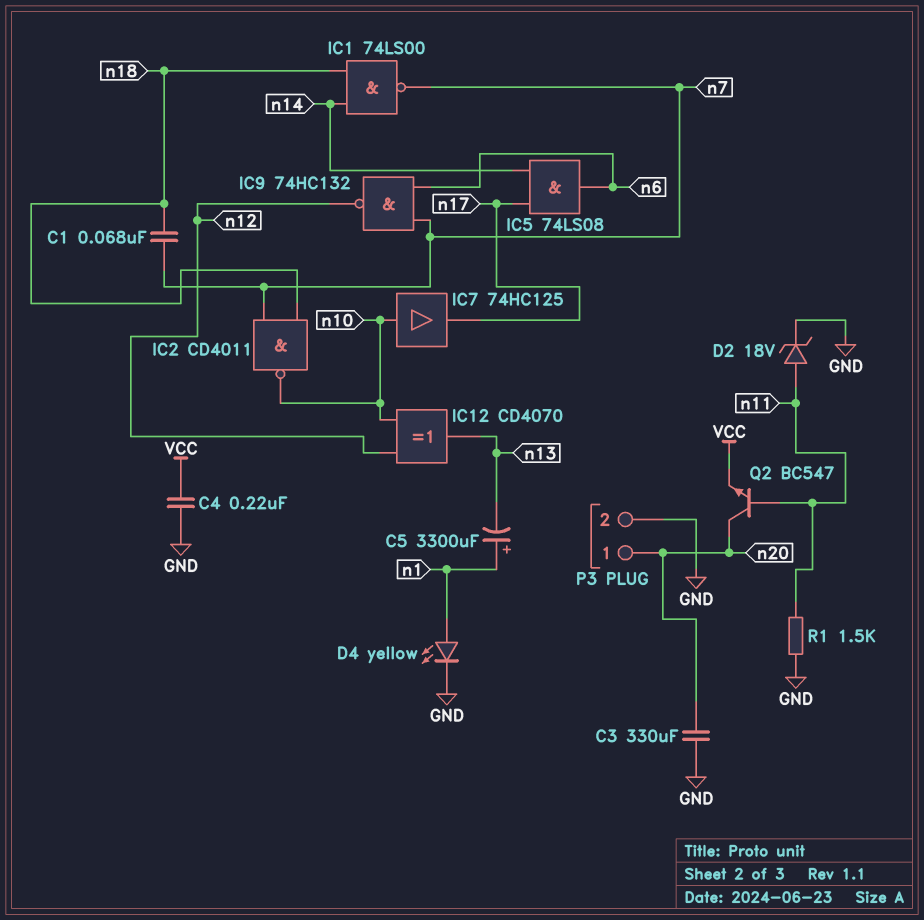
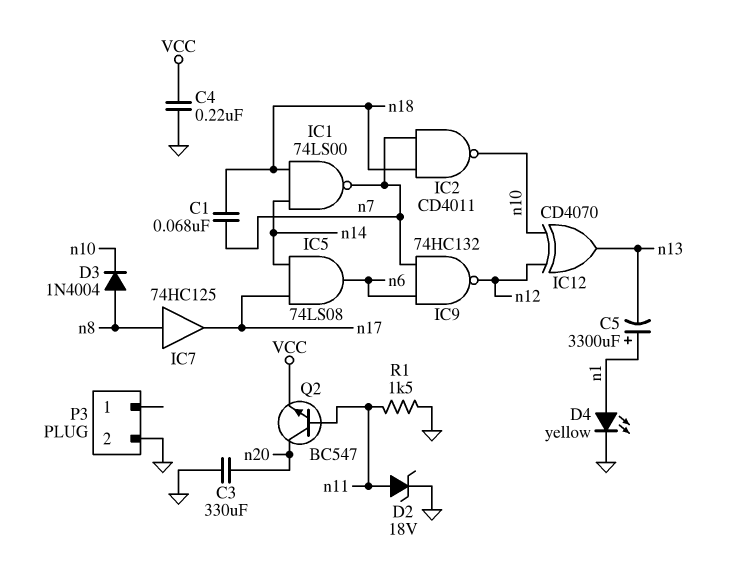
D3: none -> diode 1N4004 (A n8, K n10)
IC7: buffer 74HC125 (in n10, out n17) -> buffer 74HC125 (in n8, out n17)
P3 pin 1: n20 -> none

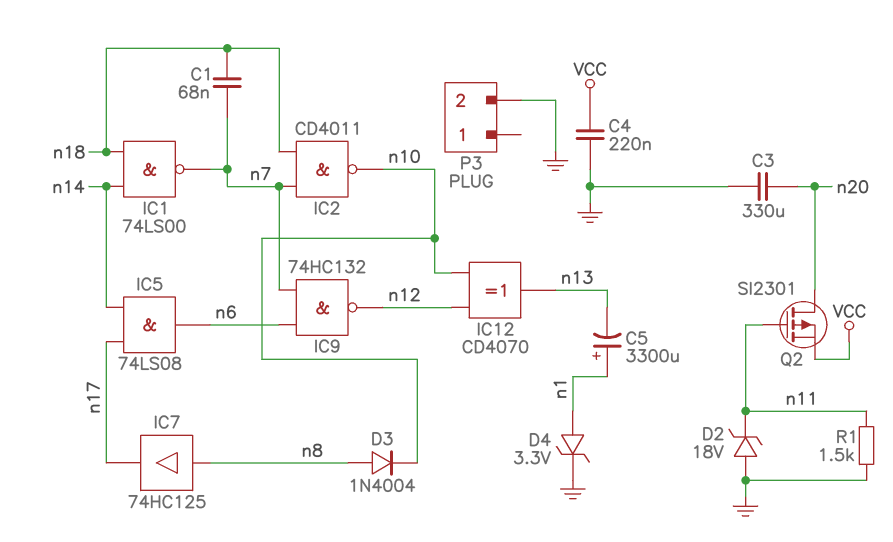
D2: zener 18V (A n11, K GND) -> zener 18V (A GND, K n11)
D4: LED yellow (A n1, K GND) -> zener 3.3V (A n1, K GND)
Q2: NPN BC547 (B n11, C n20, E VCC) -> PMOS SI2301 (G n11, D n20, S VCC)

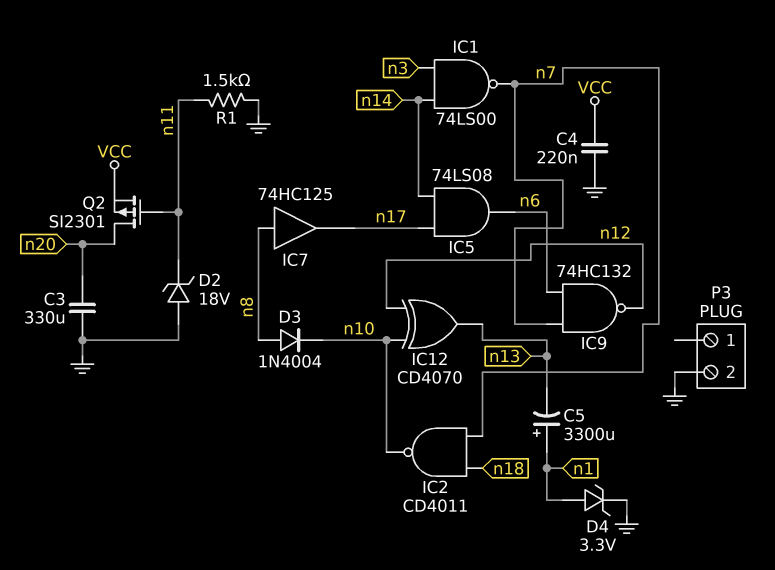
C1: 68nF (n7, n18) -> none
IC1: NAND 74LS00 (in n14, in n18, out n7) -> NAND 74LS00 (in n3, in n14, out n7)

